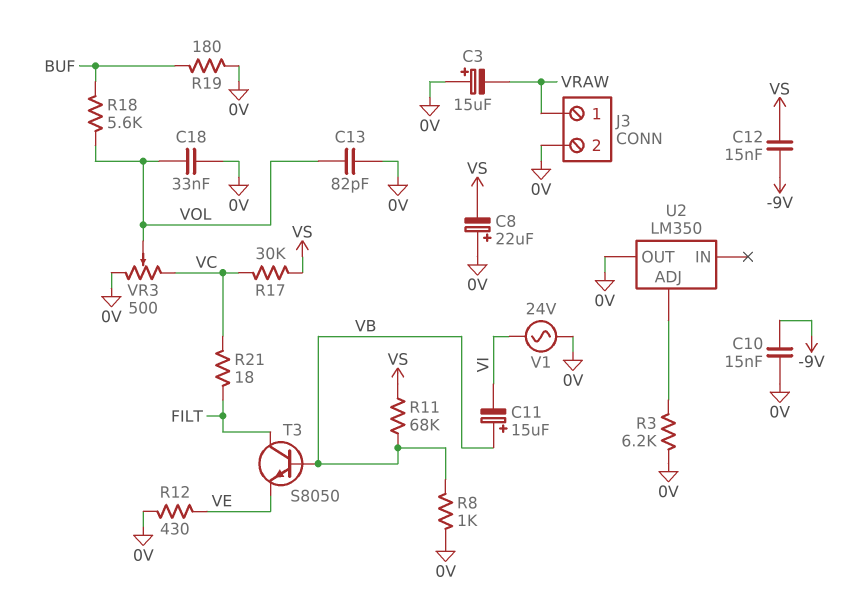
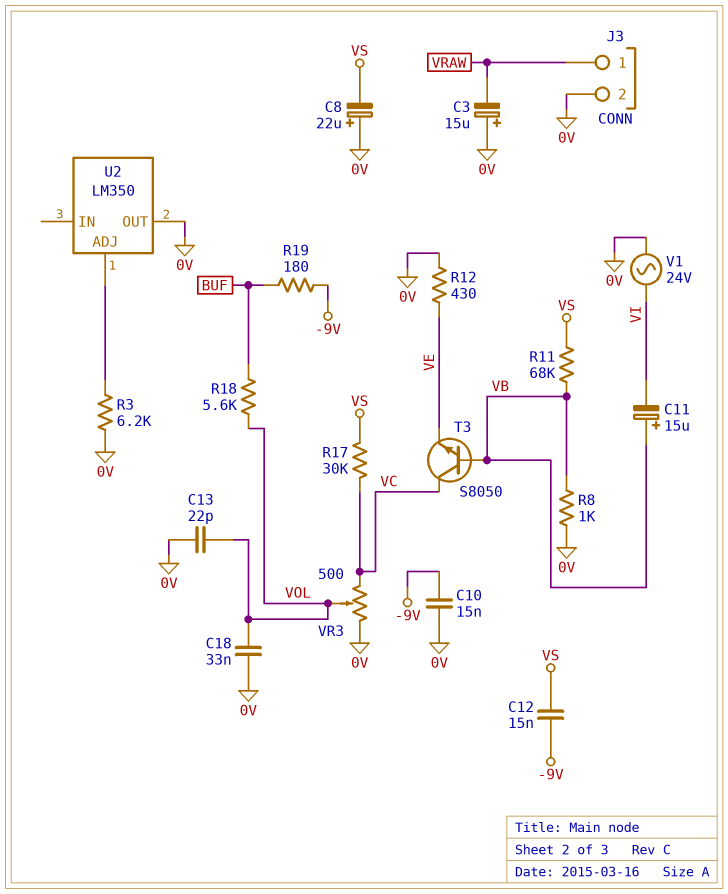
C13: 82pF (0V, VOL) -> 22pF (0V, VOL)
R19: 180 (0V, BUF) -> 180 (-9V, BUF)
R21: 18 (FILT, VC) -> none
T3: NPN S8050 (B VB, C FILT, E VE) -> NPN S8050 (B VB, C VC, E VE)

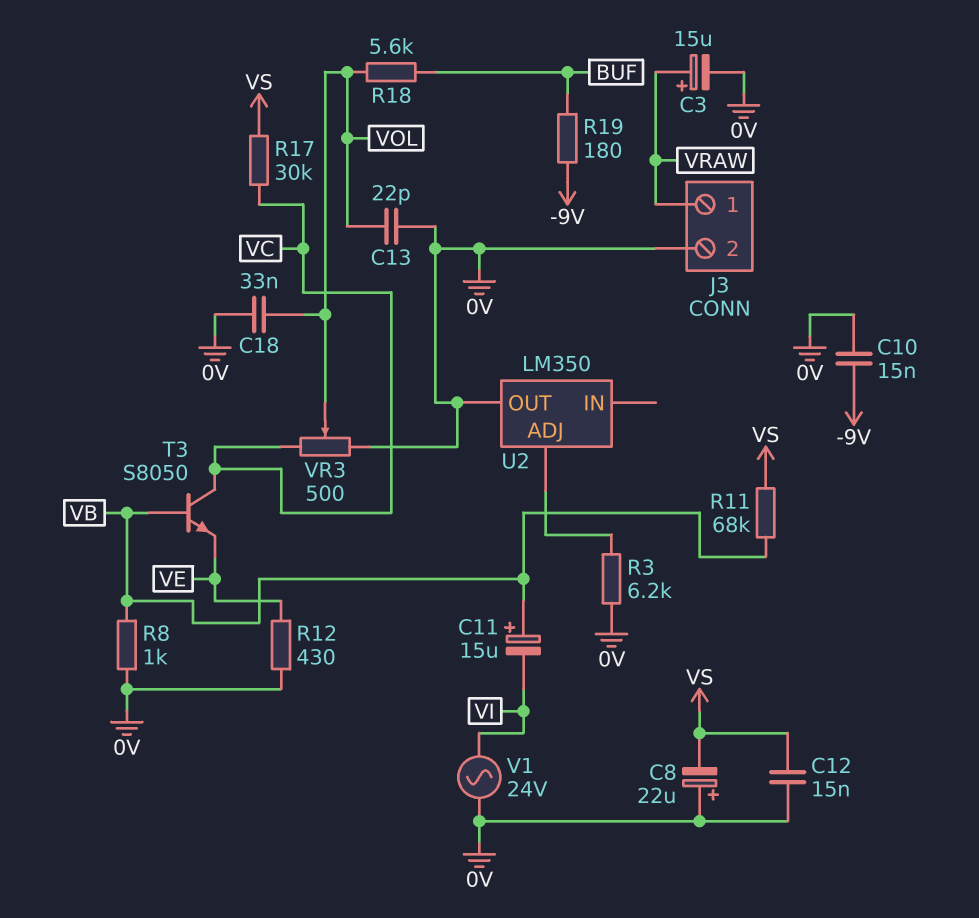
C3: 15uF (plus 0V, minus VRAW) -> 15uF (plus VRAW, minus 0V)
C12: 15nF (-9V, VS) -> 15nF (0V, VS)

